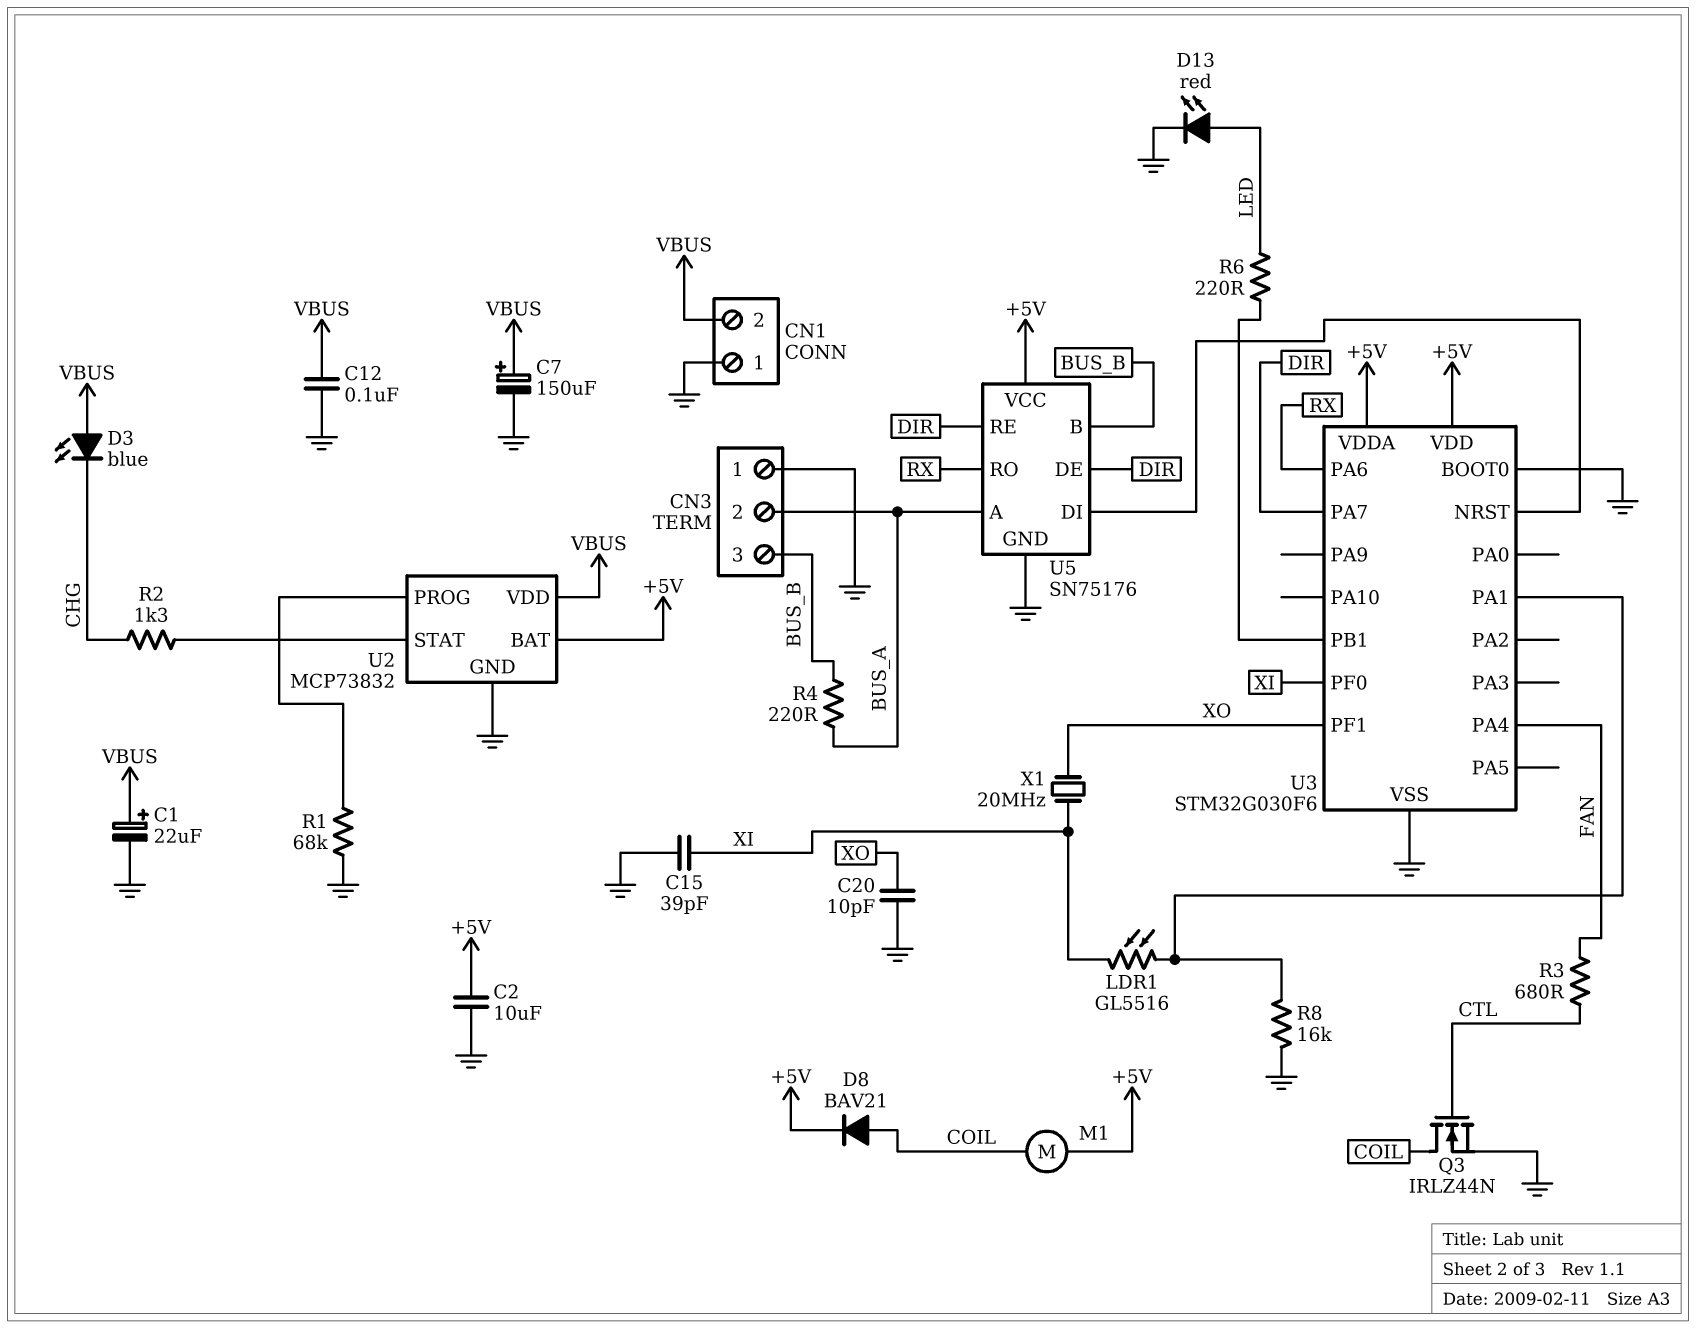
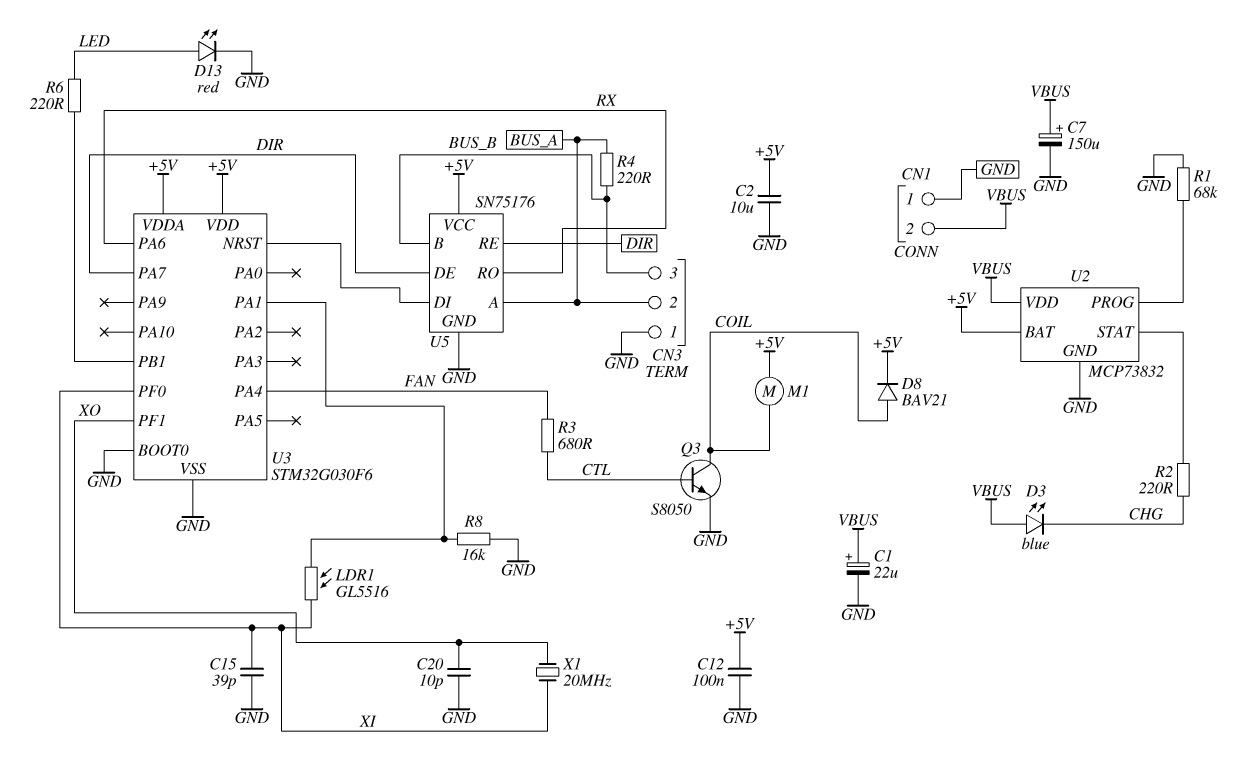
C12: 100nF (GND, VBUS) -> 100nF (+5V, GND)
Q3: NMOS IRLZ44N (G CTL, D COIL, S GND) -> NPN S8050 (B CTL, C COIL, E GND)
R2: 1.3k (CHG, U2/STAT) -> 220 (CHG, U2/STAT)

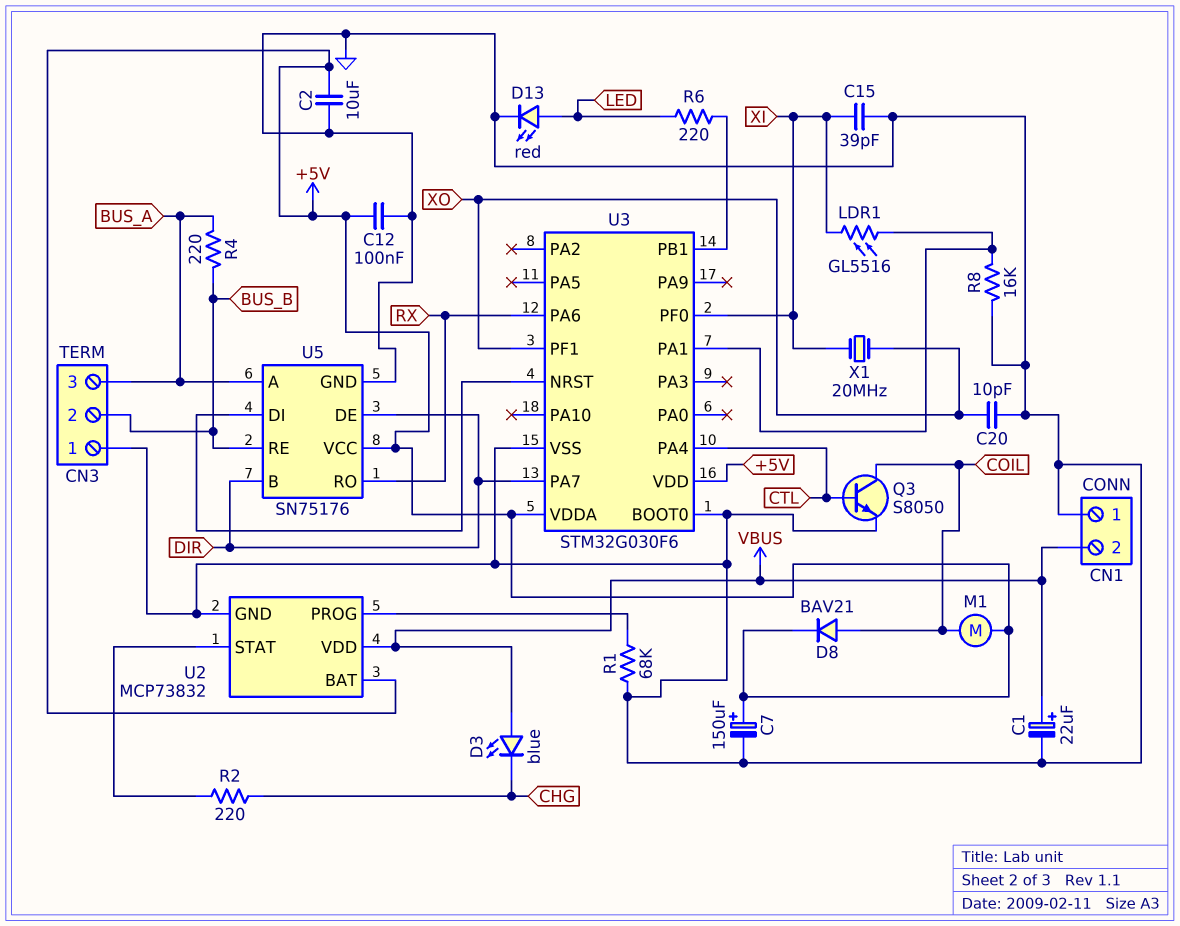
C7: 150uF (plus VBUS, minus GND) -> 150uF (plus +5V, minus GND)
CN3 pin 2: BUS_A -> BUS_B
CN3 pin 3: BUS_B -> BUS_A
R3: 680 (CTL, FAN) -> none
U3 pin PA4: FAN -> CTL
U5 pin B: BUS_B -> DIR
U5 pin RE: DIR -> BUS_B

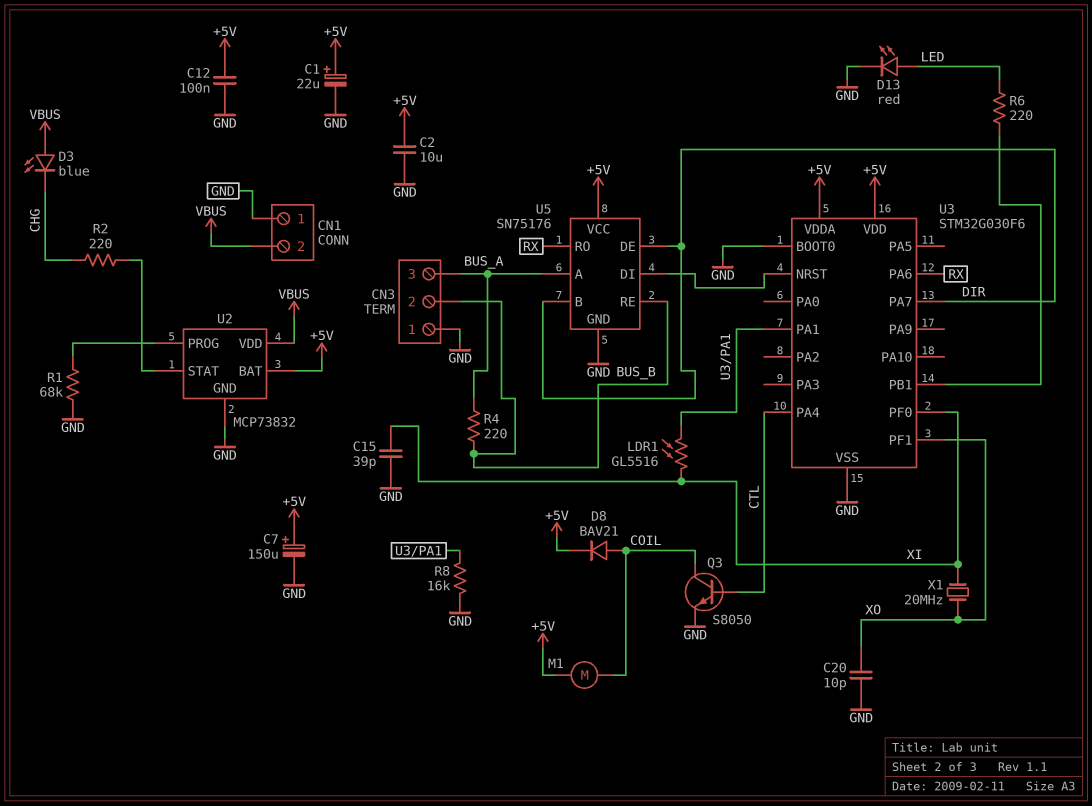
C1: 22uF (plus VBUS, minus GND) -> 22uF (plus +5V, minus GND)

